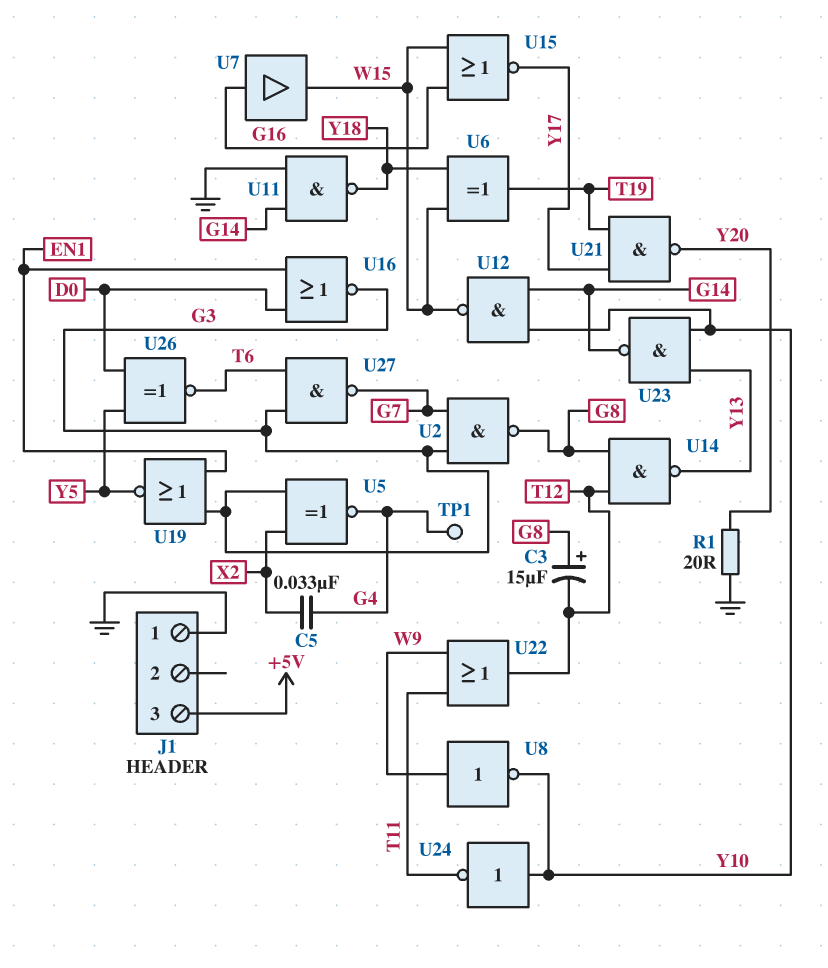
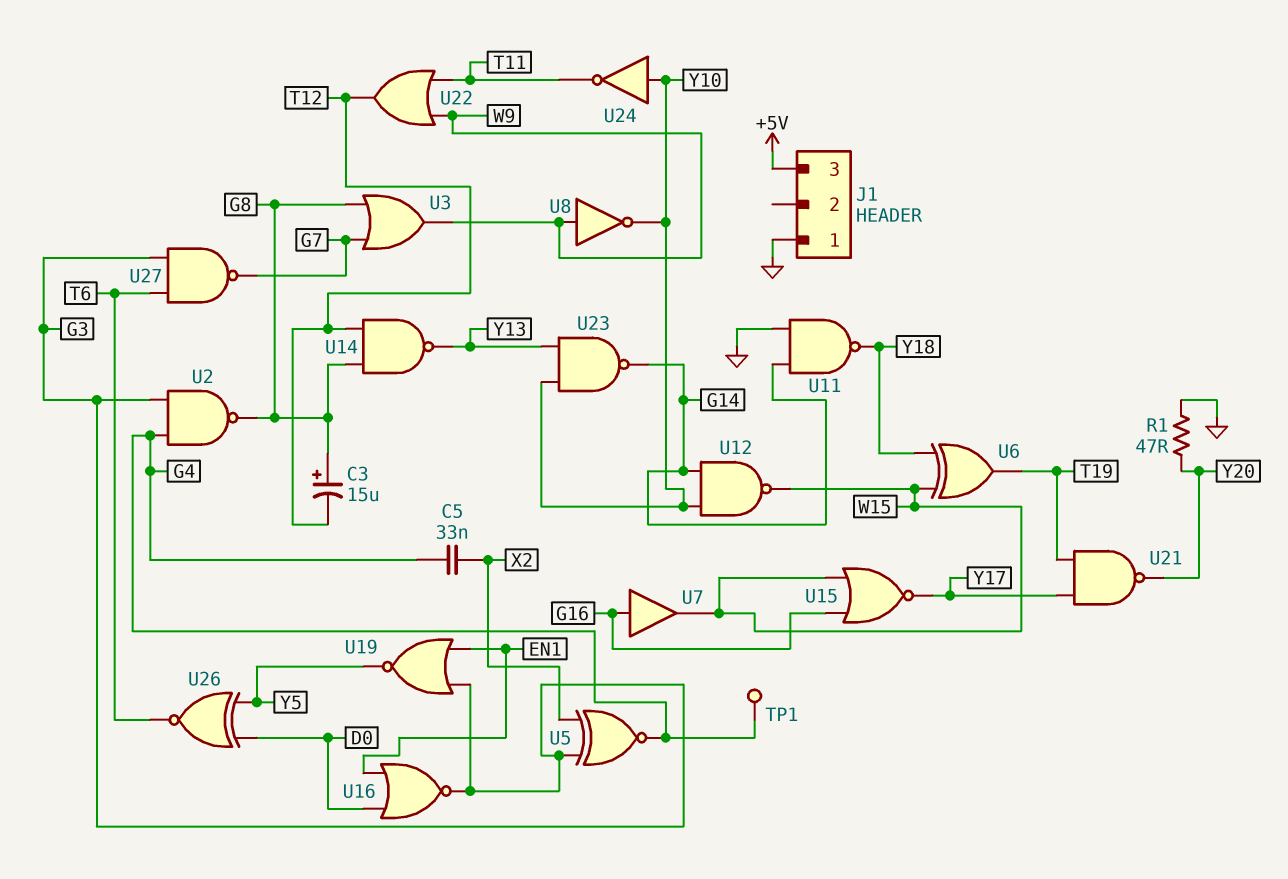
R1: 20 (GND, Y20) -> 47 (GND, Y20)
U2: NAND (in G3, in G7, out G8) -> NAND (in G3, in G4, out G8)
U3: none -> OR (in G7, in G8, out W9)

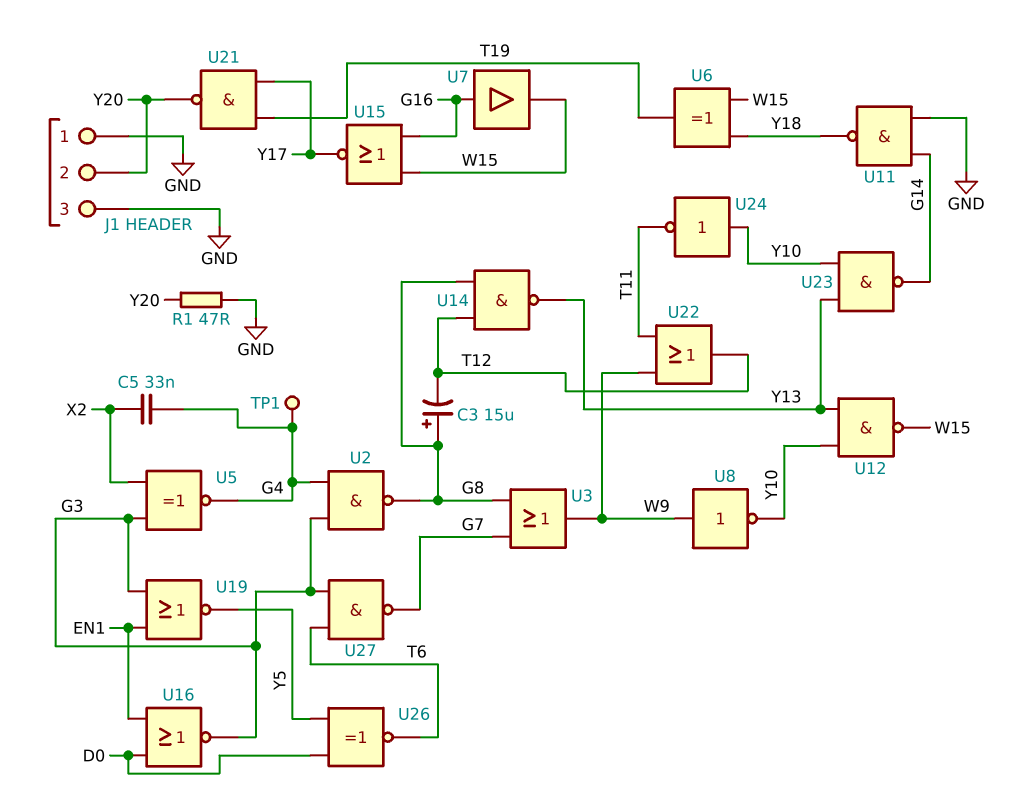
J1 pin 2: none -> Y20
J1 pin 3: +5V -> GND
U12: NAND (in G14, in Y10, out W15) -> NAND (in Y10, in Y13, out W15)

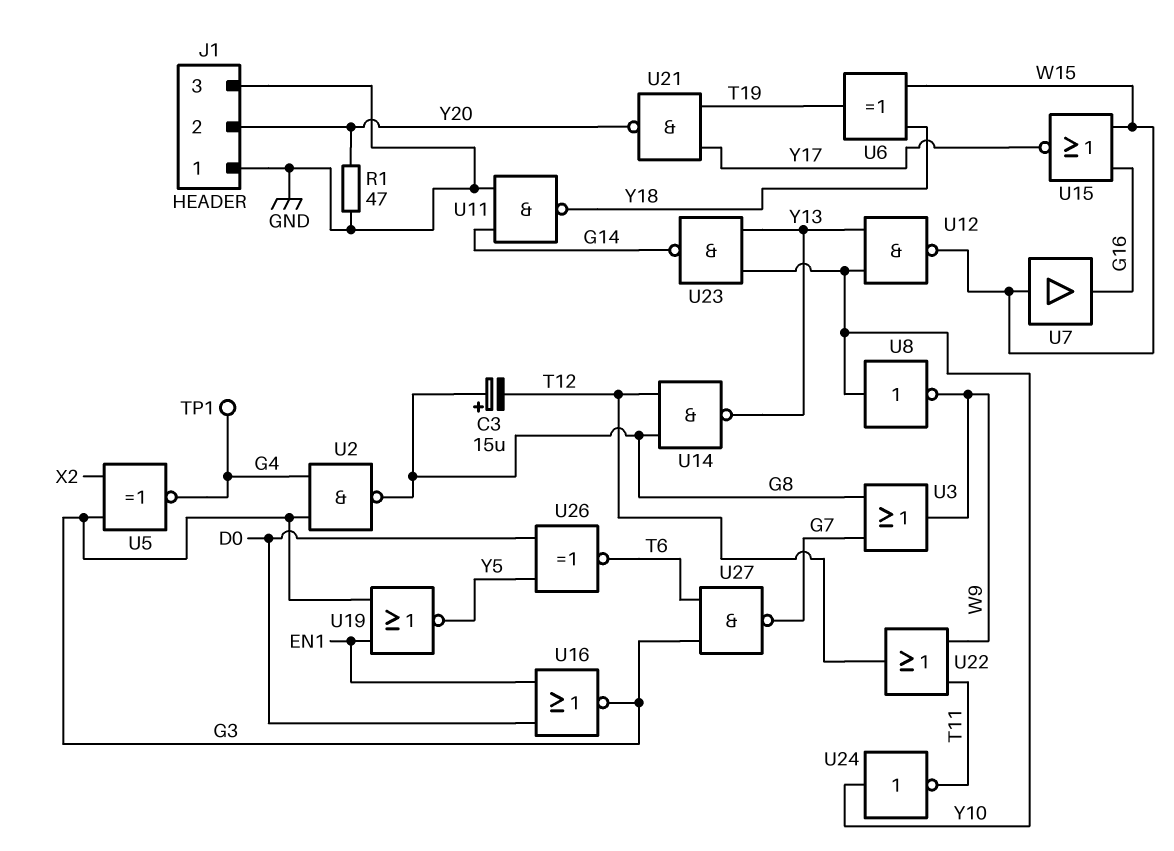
C5: 33nF (G4, X2) -> none
U7: buffer (in G16, out W15) -> buffer (in W15, out G16)
U8: NOT (in W9, out Y10) -> NOT (in Y10, out W9)

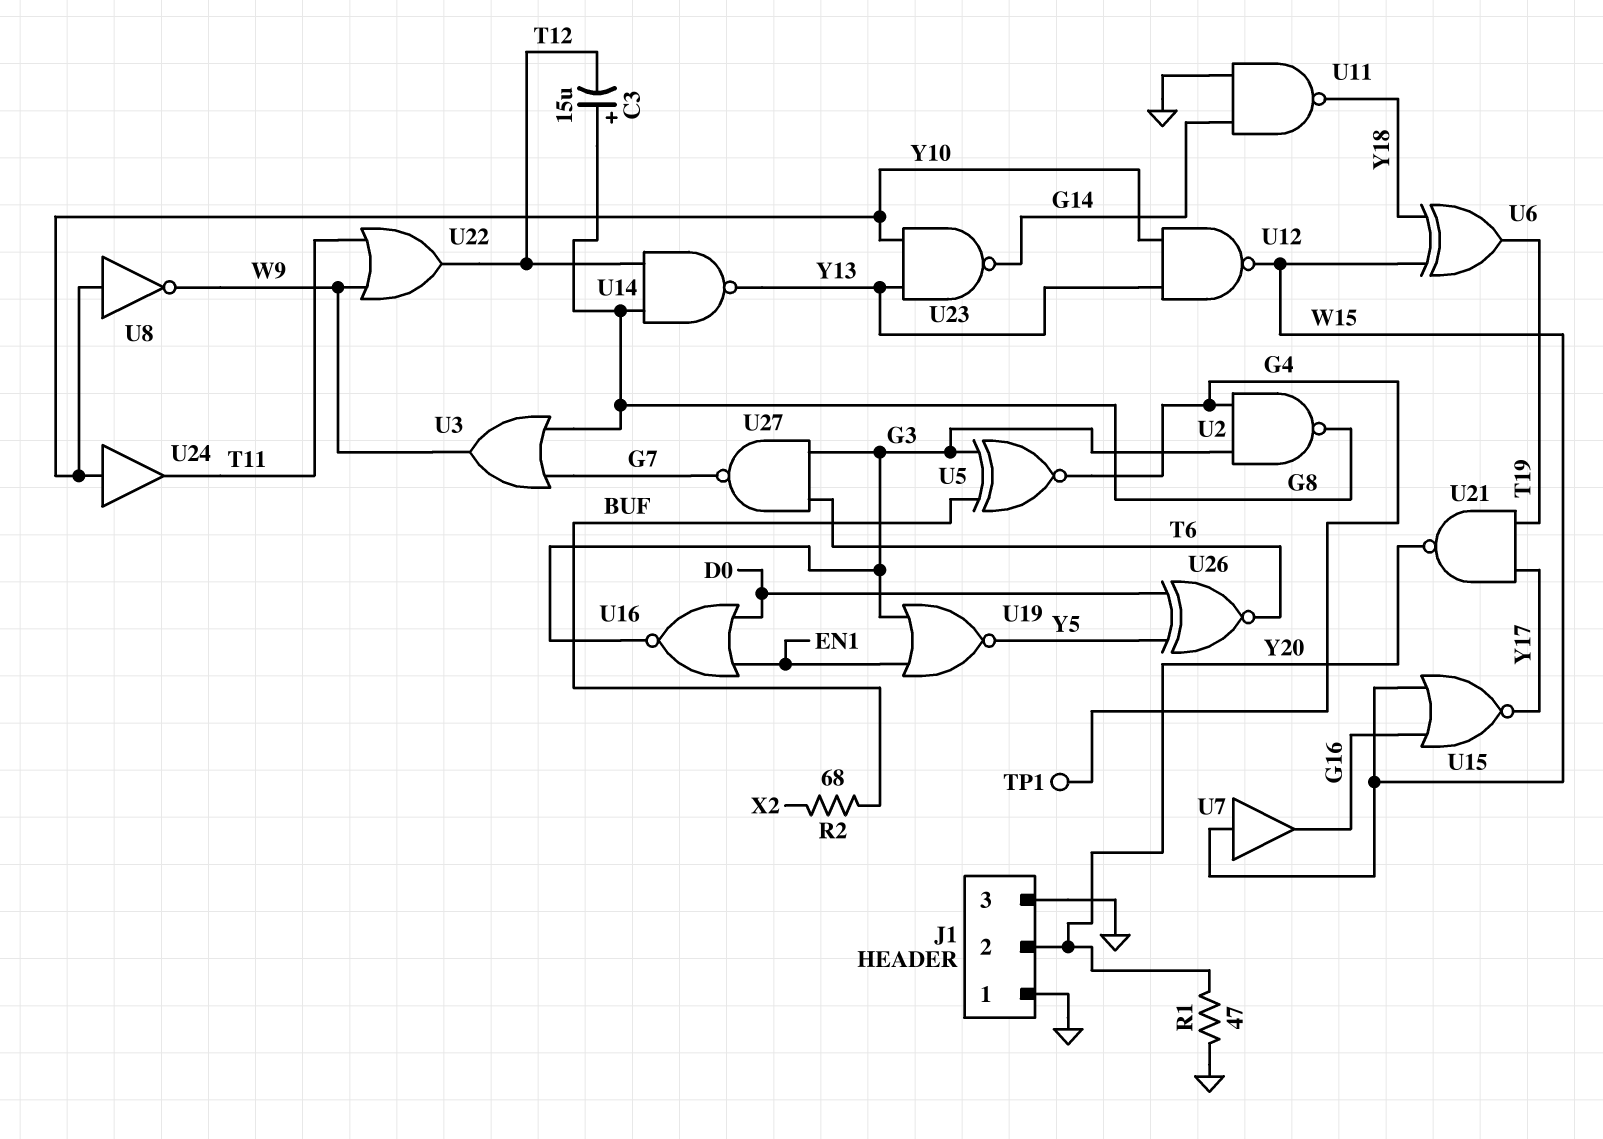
R2: none -> 68 (BUF, X2)
U5: XNOR (in G3, in X2, out G4) -> XNOR (in BUF, in G3, out G4)
U24: NOT (in Y10, out T11) -> buffer (in Y10, out T11)

